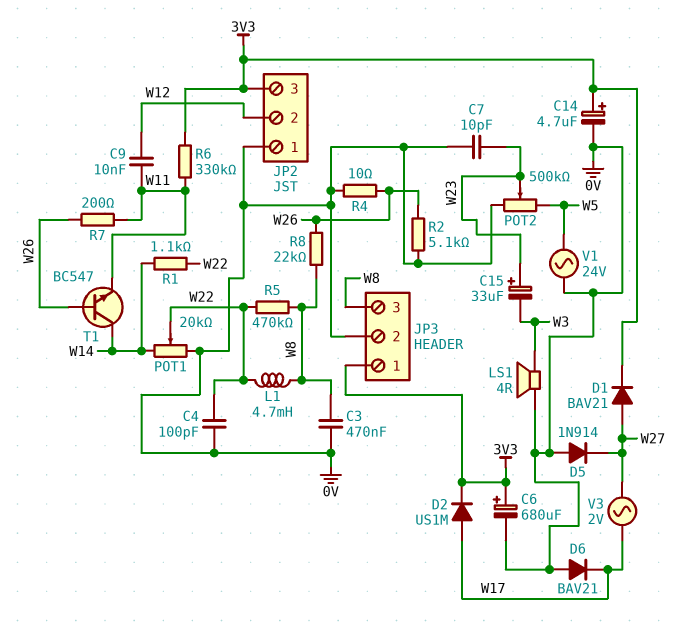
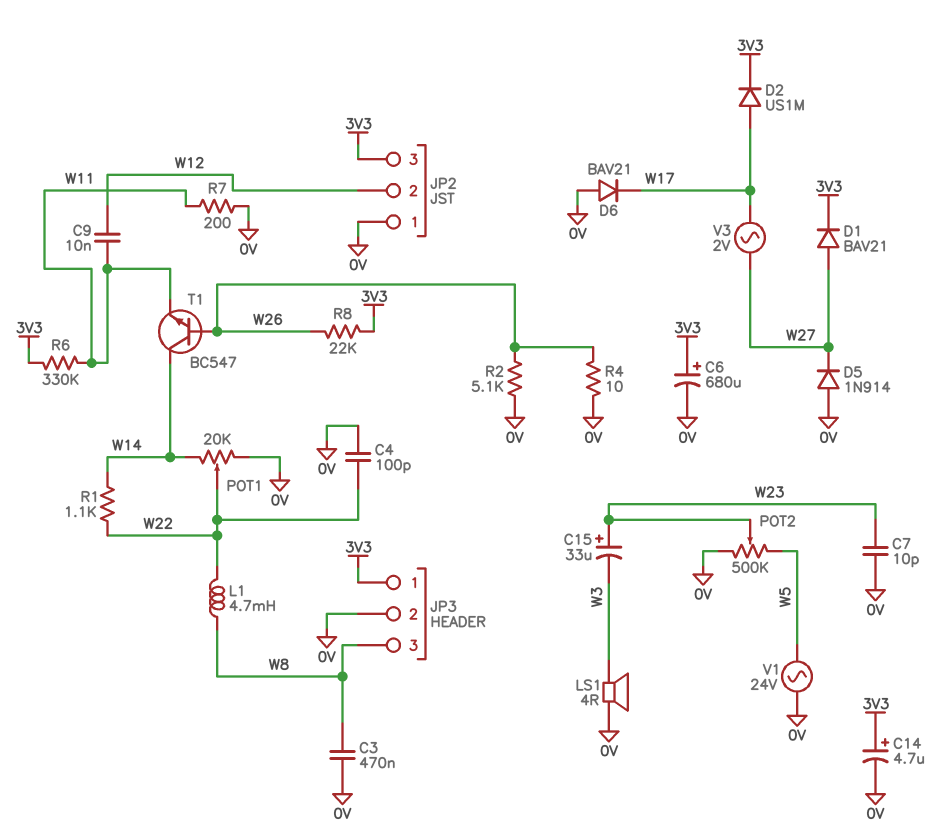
R5: 470k (W8, W22) -> none
R7: 200 (W11, W26) -> 200 (0V, W11)
R8: 22k (W8, W26) -> 22k (3V3, W26)

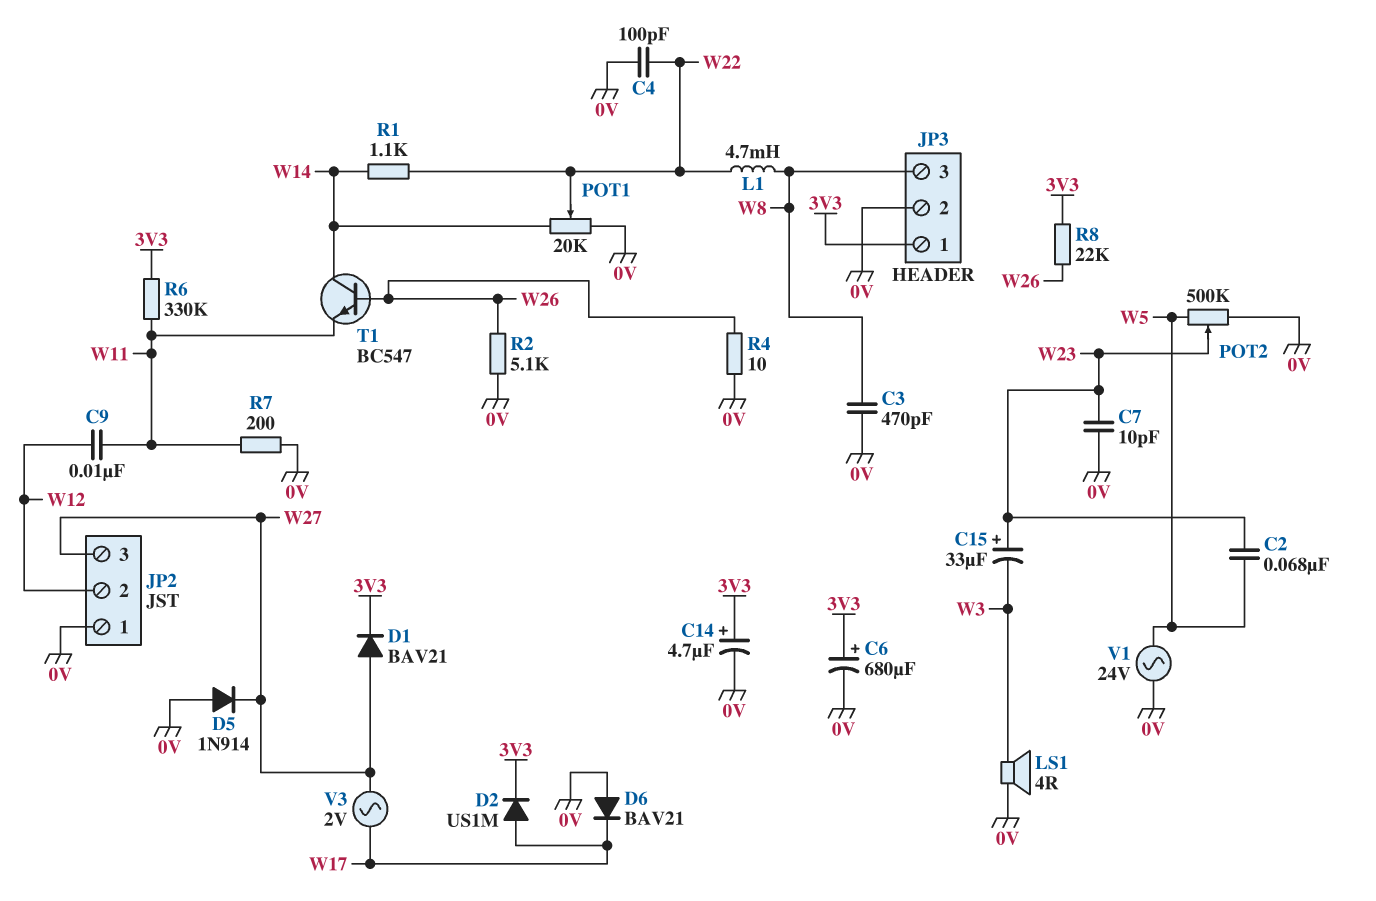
C2: none -> 68nF (W5, W23)
C3: 470nF (0V, W8) -> 470pF (0V, W8)
JP2 pin 3: 3V3 -> W27

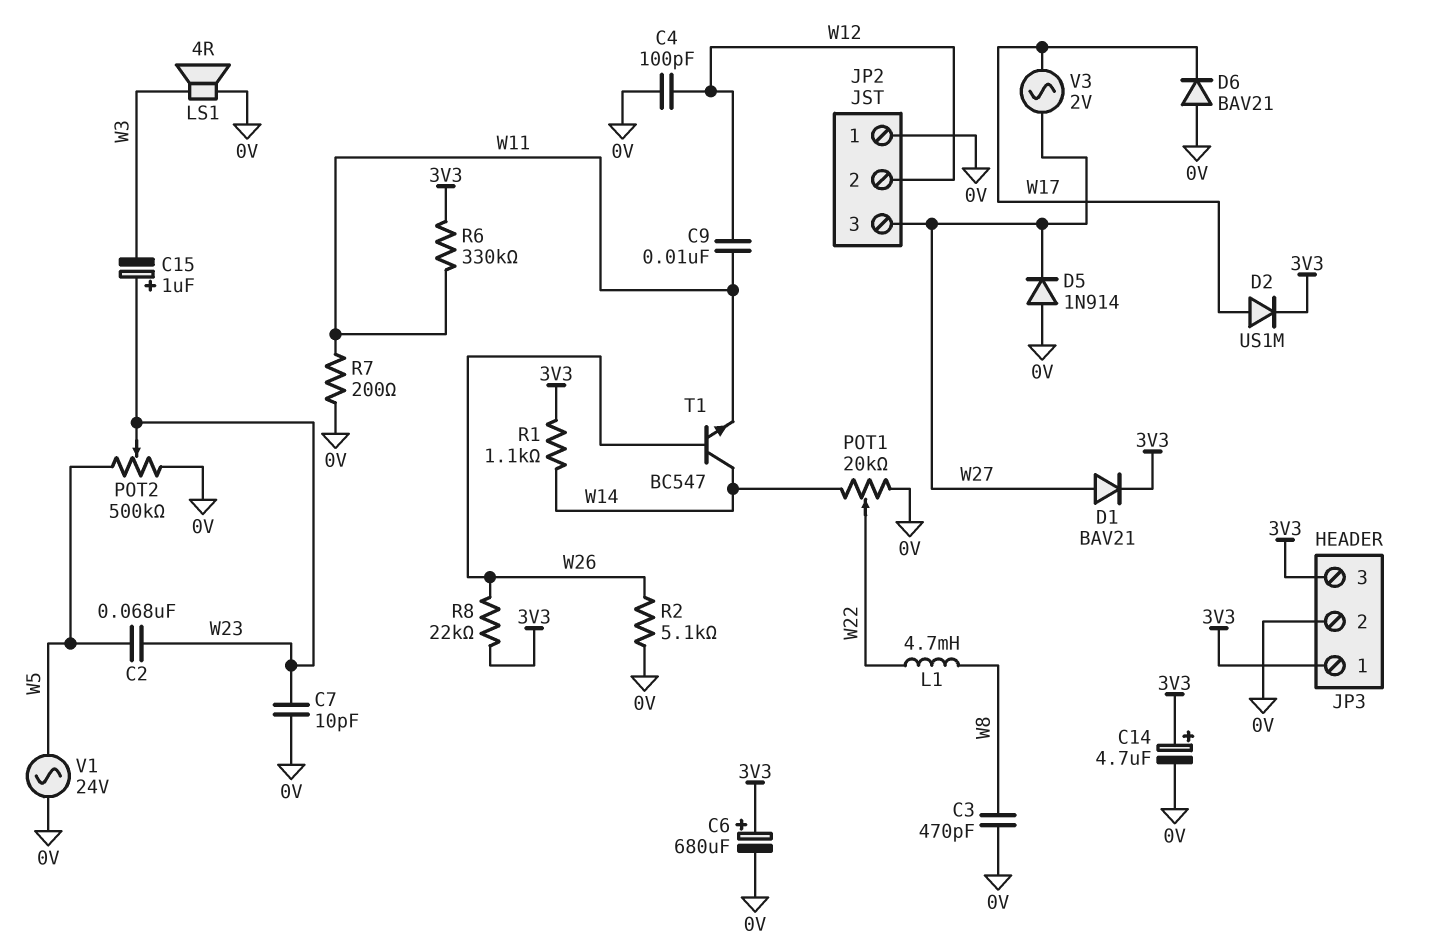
C4: 100pF (0V, W22) -> 100pF (0V, W12)
C15: 33uF (plus W23, minus W3) -> 1uF (plus W23, minus W3)
JP3 pin 3: W8 -> 3V3
R1: 1.1k (W14, W22) -> 1.1k (3V3, W14)
R4: 10 (0V, W26) -> none

